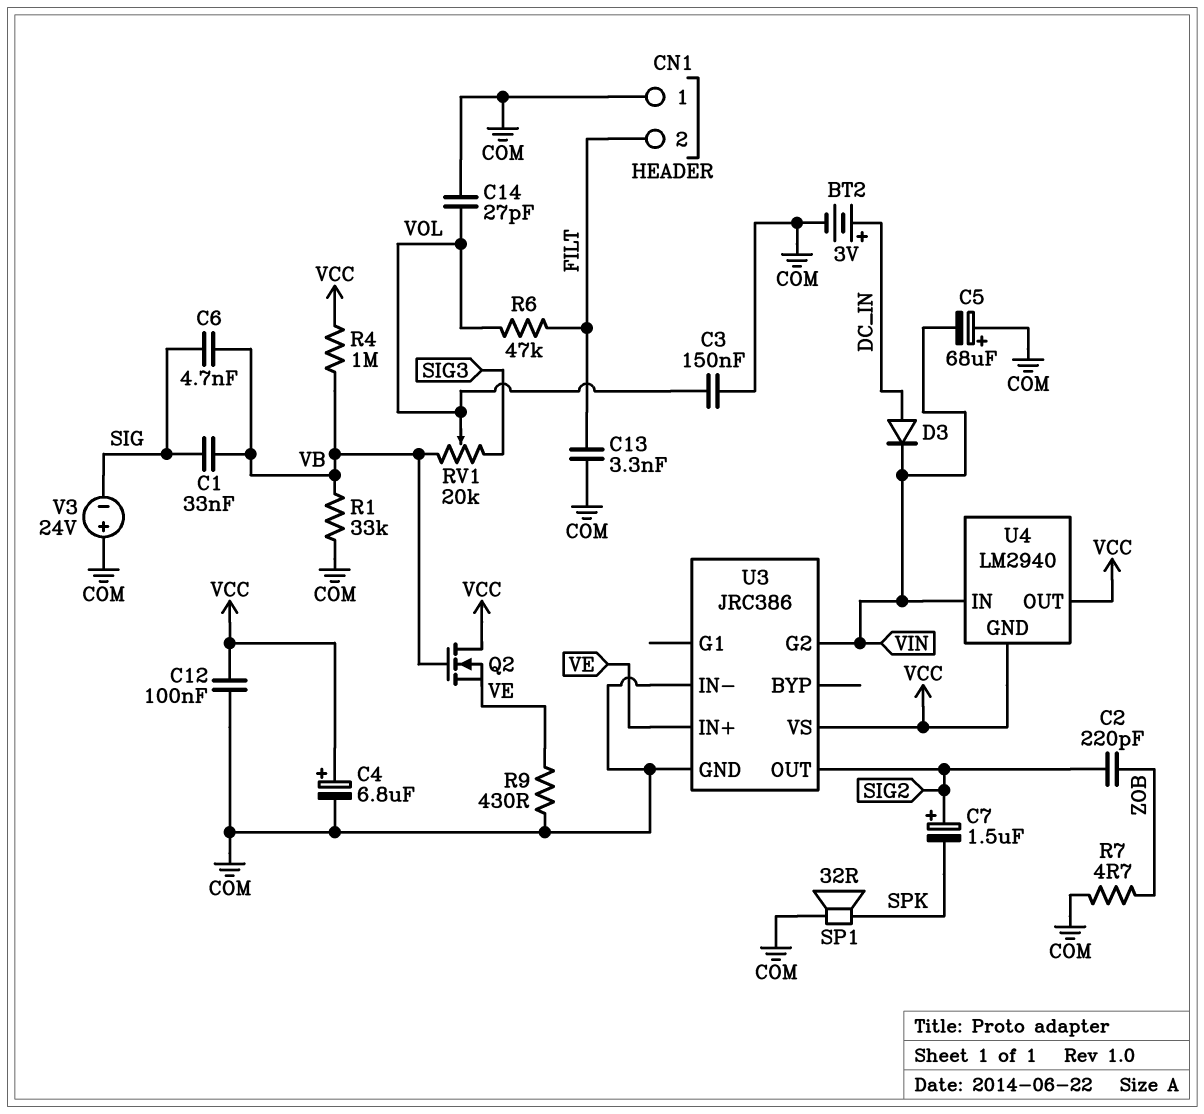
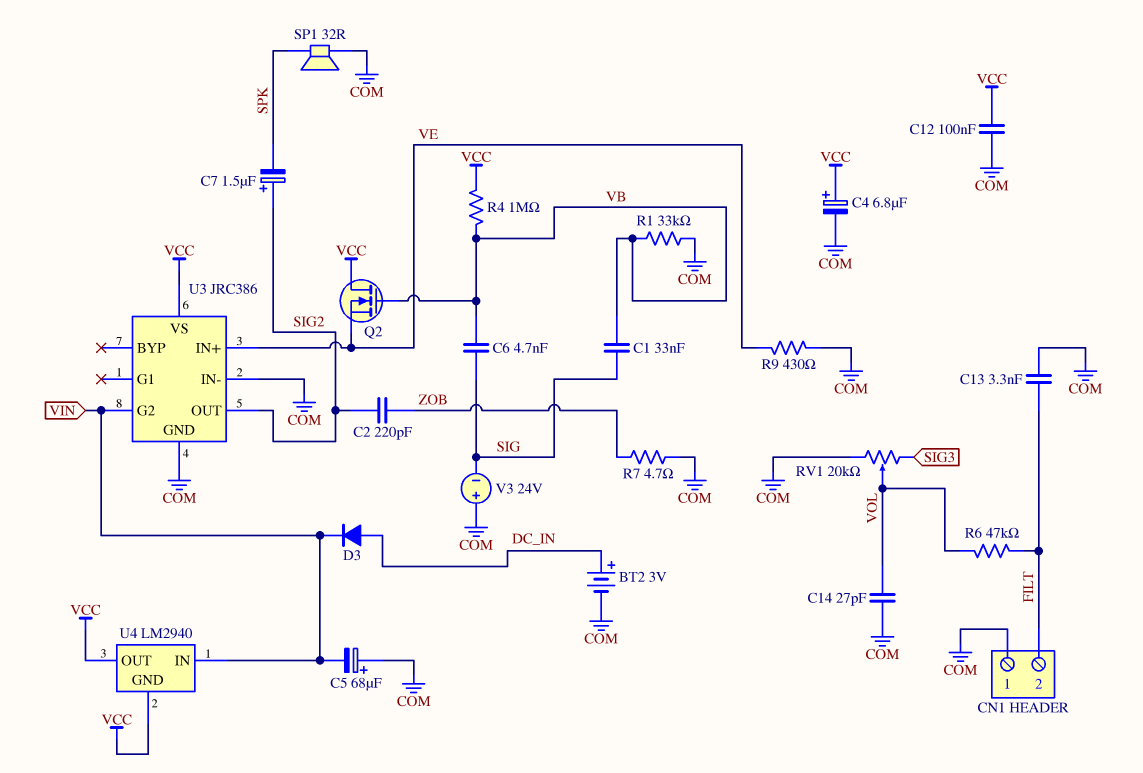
C3: 150nF (COM, VOL) -> none
RV1: 20k (SIG3, VB, wiper VOL) -> 20k (COM, SIG3, wiper VOL)

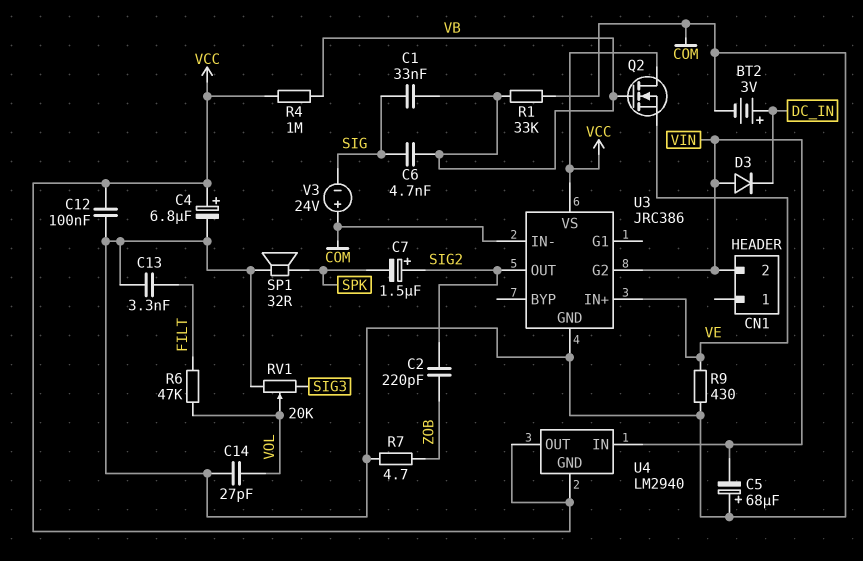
CN1 pin 1: COM -> none
CN1 pin 2: FILT -> VIN
D3: diode (A DC_IN, K VIN) -> diode (A VIN, K DC_IN)

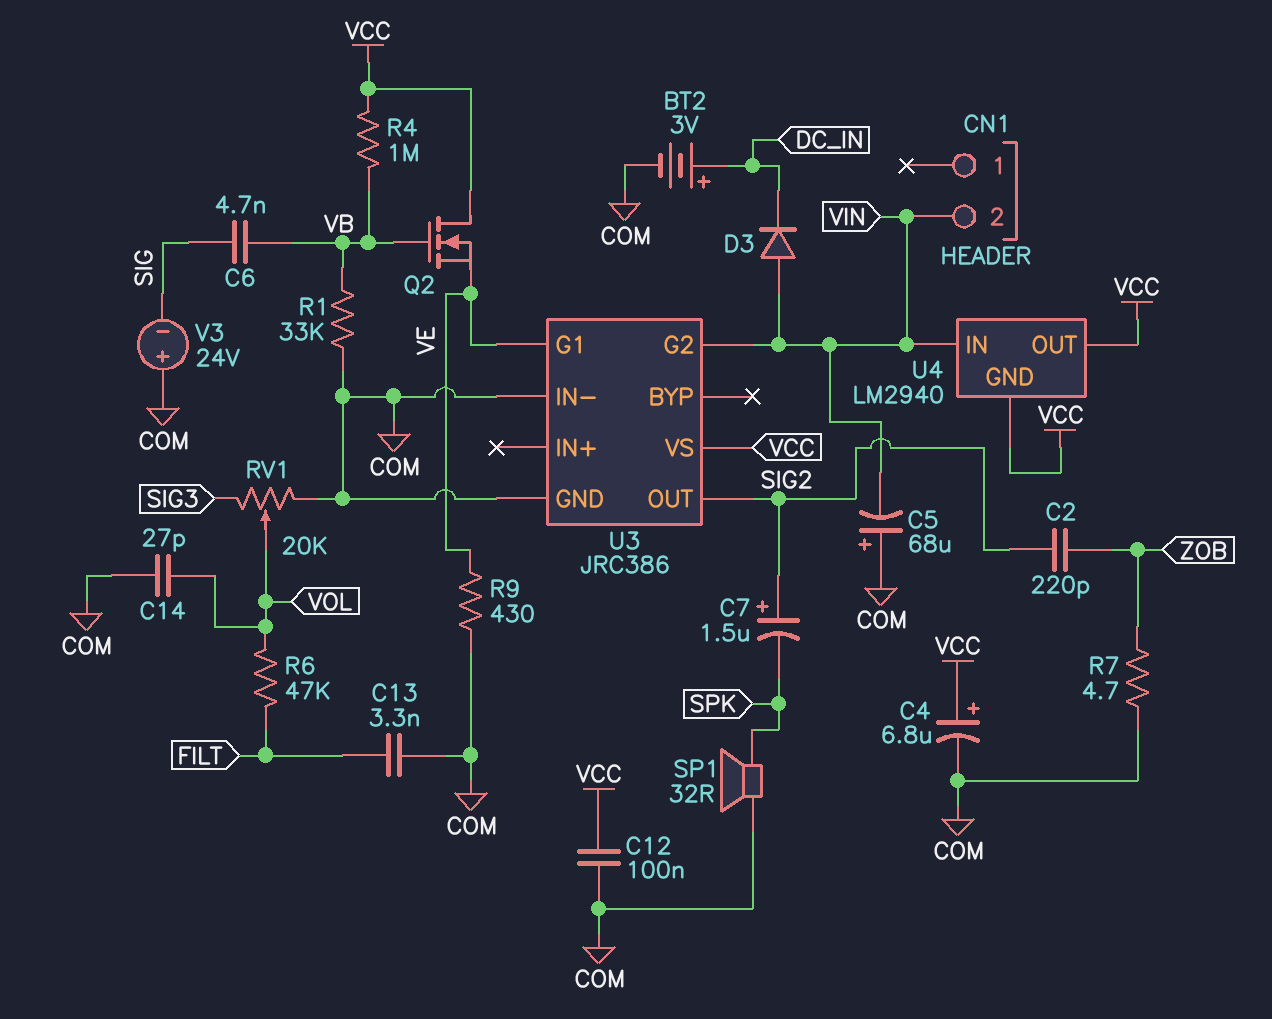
C1: 33nF (SIG, VB) -> none
U3 pin G1: none -> VE
U3 pin IN+: VE -> none

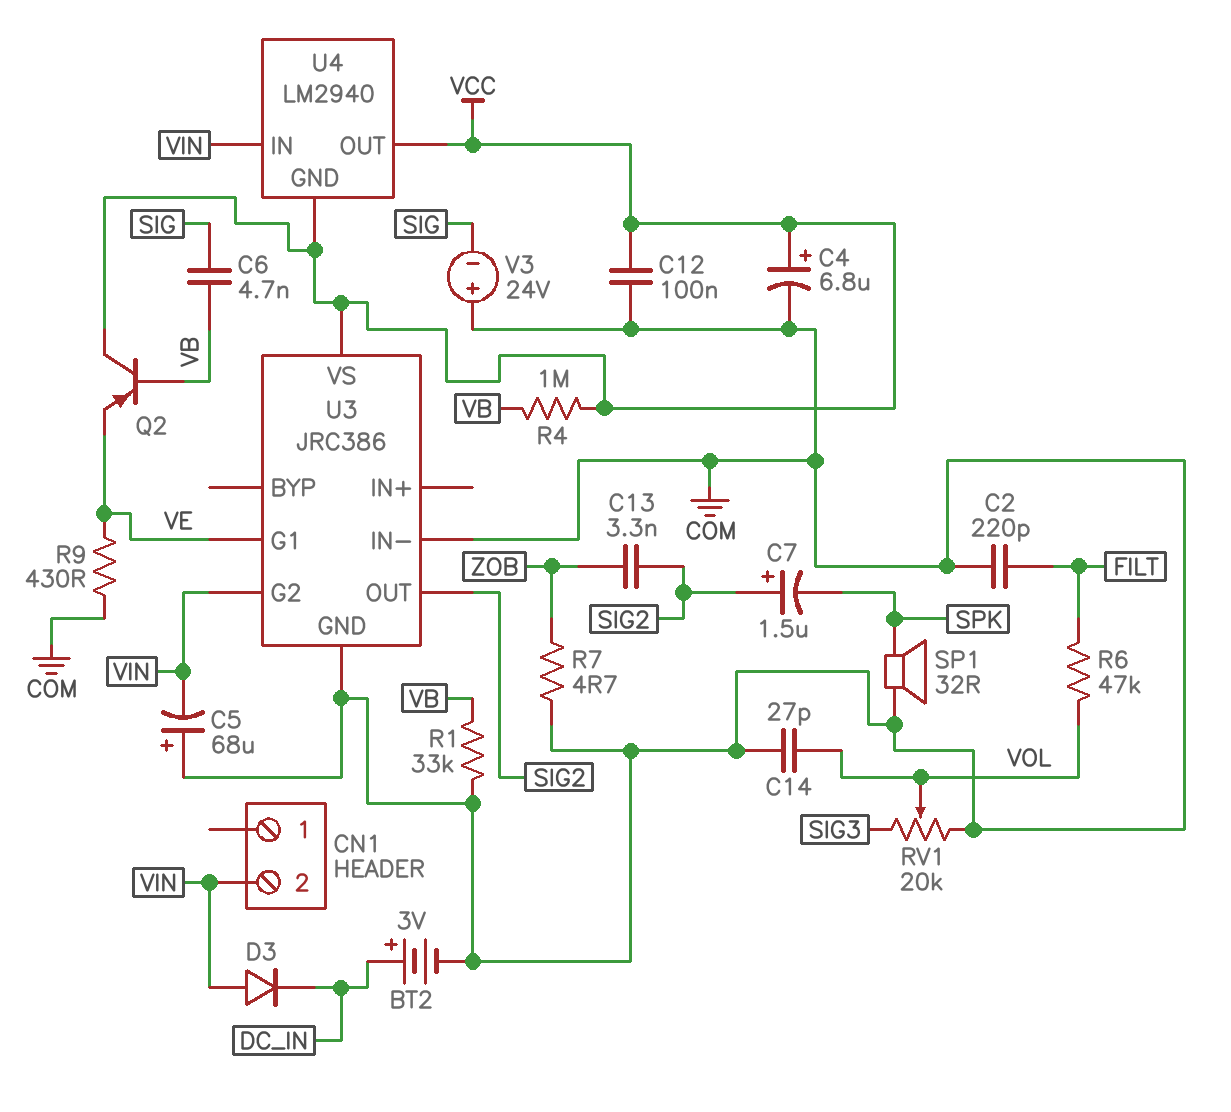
C2: 220pF (SIG2, ZOB) -> 220pF (COM, FILT)
C13: 3.3nF (COM, FILT) -> 3.3nF (SIG2, ZOB)
Q2: NMOS (G VB, D VCC, S VE) -> PNP (B VB, C VCC, E VE)

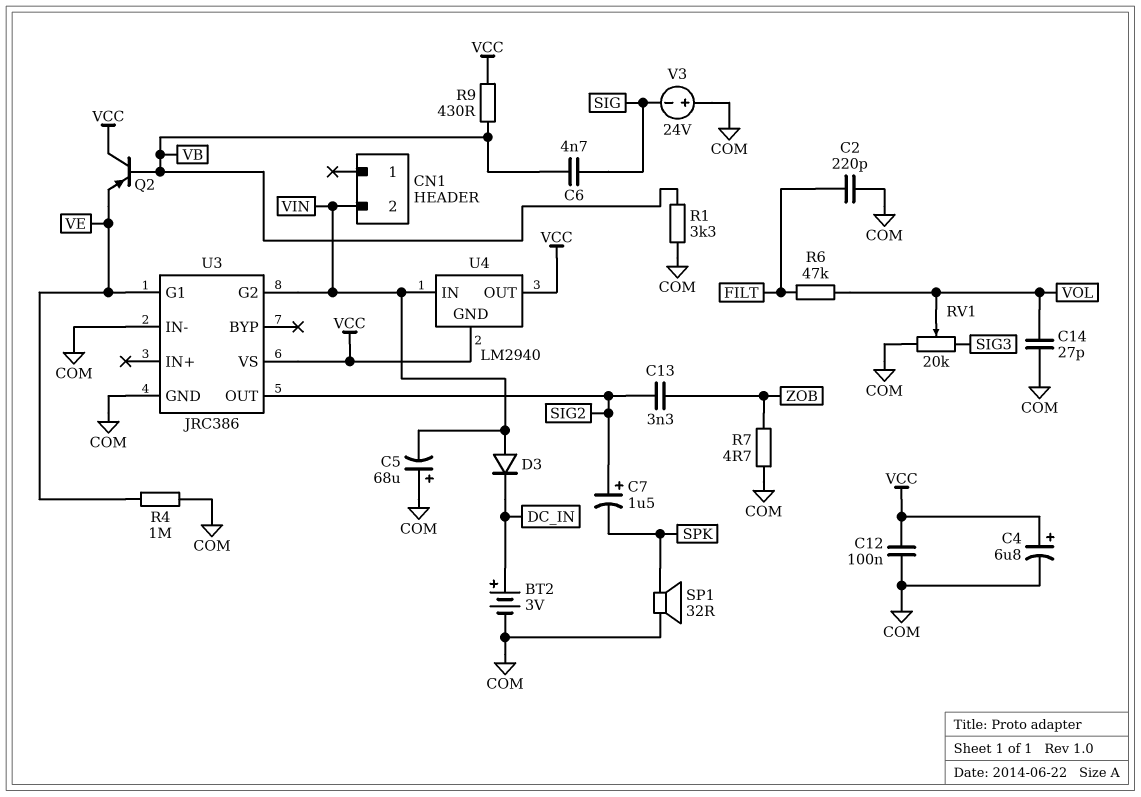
R1: 33k (COM, VB) -> 3.3k (COM, VB)
R4: 1M (VB, VCC) -> 1M (COM, VE)
R9: 430 (COM, VE) -> 430 (VB, VCC)

